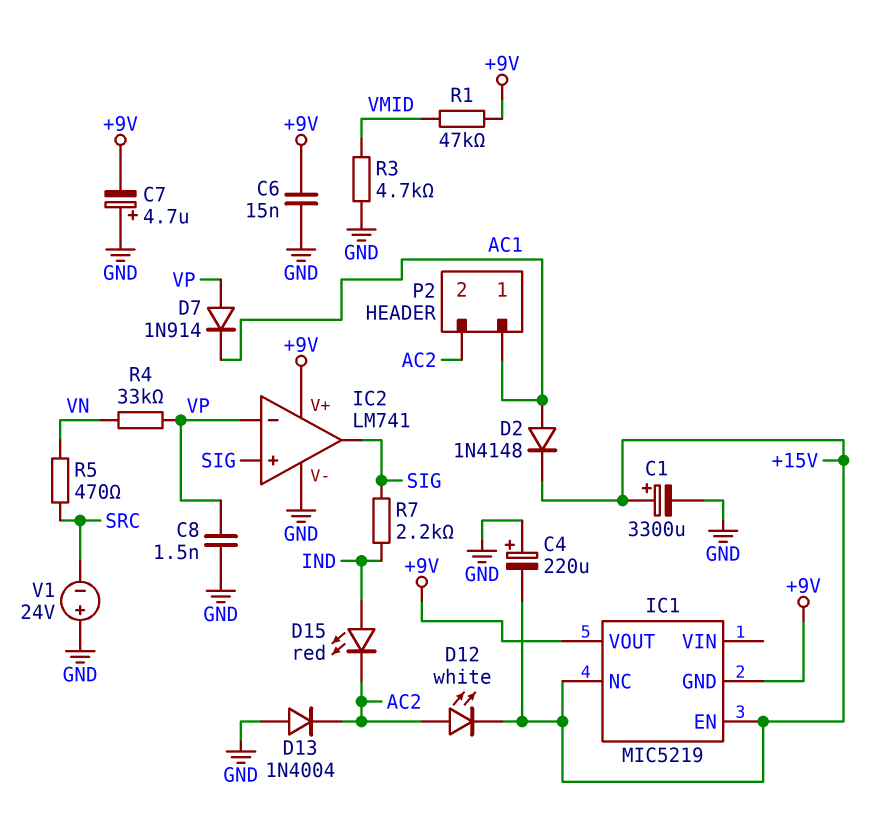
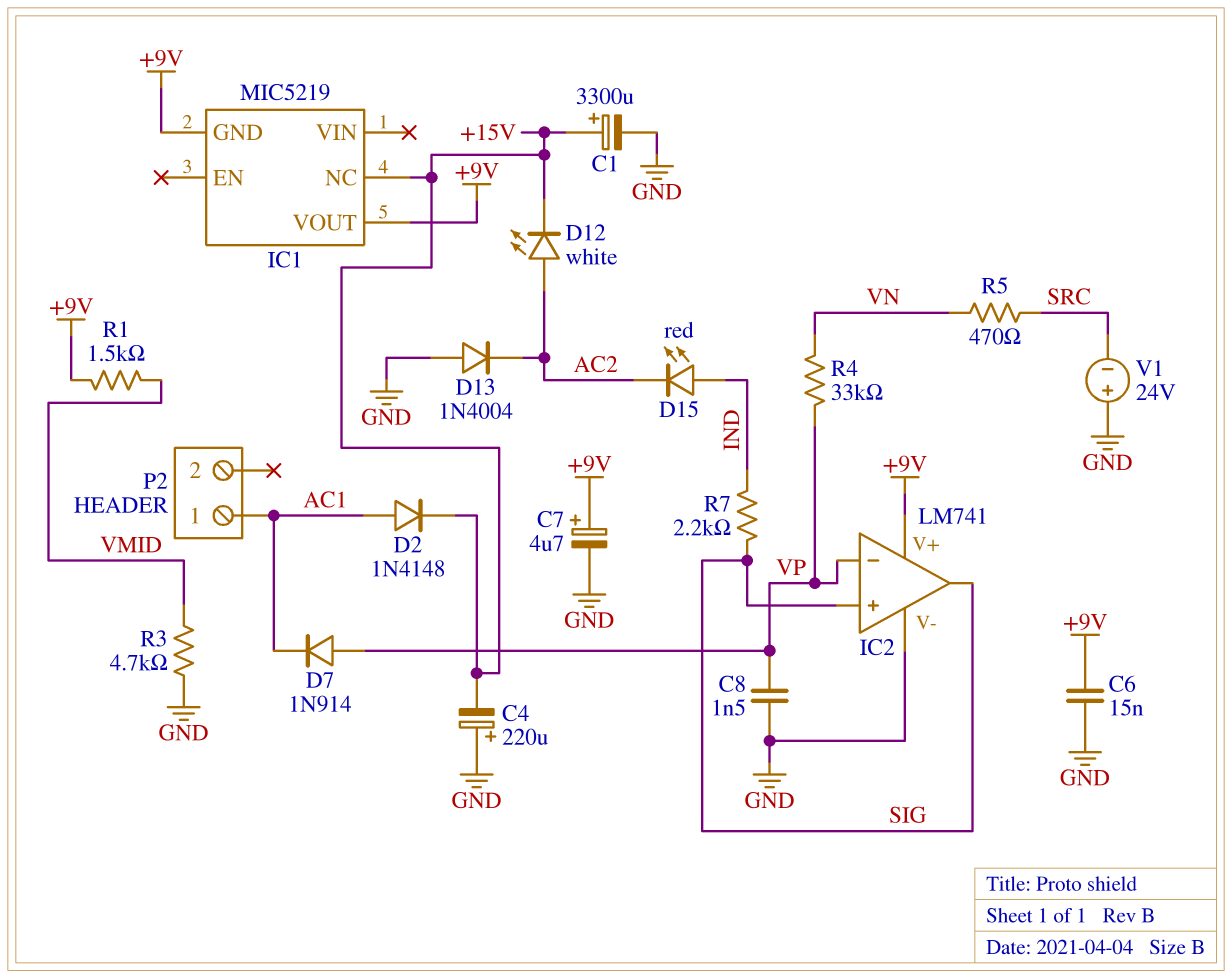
C7: 4.7uF (plus GND, minus +9V) -> 4.7uF (plus +9V, minus GND)
IC1 pin EN: +15V -> none
P2 pin 2: AC2 -> none
R1: 47k (+9V, VMID) -> 1.5k (+9V, VMID)

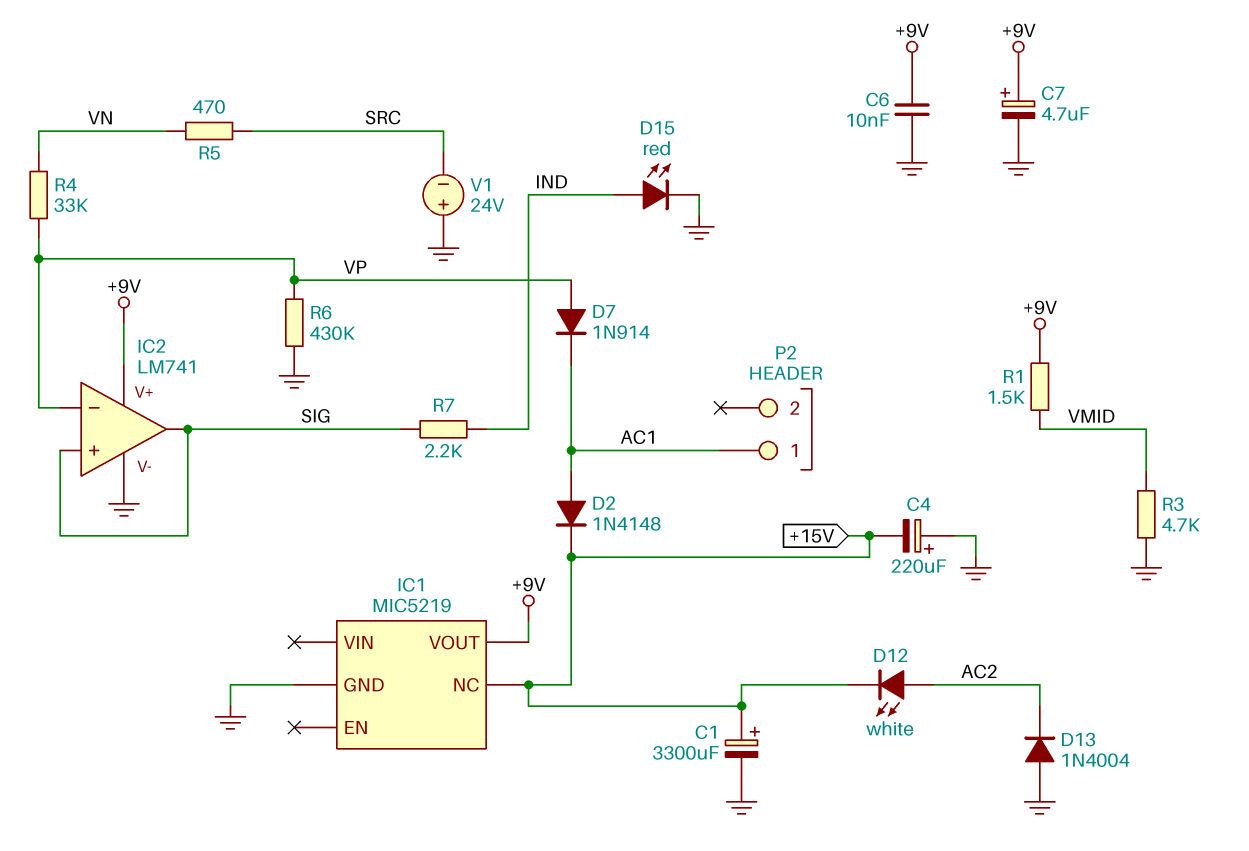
C6: 15nF (+9V, GND) -> 10nF (+9V, GND)
C8: 1.5nF (GND, VP) -> none
D15: LED red (A IND, K AC2) -> LED red (A IND, K GND)
IC1 pin GND: +9V -> GND
R6: none -> 430k (GND, VP)

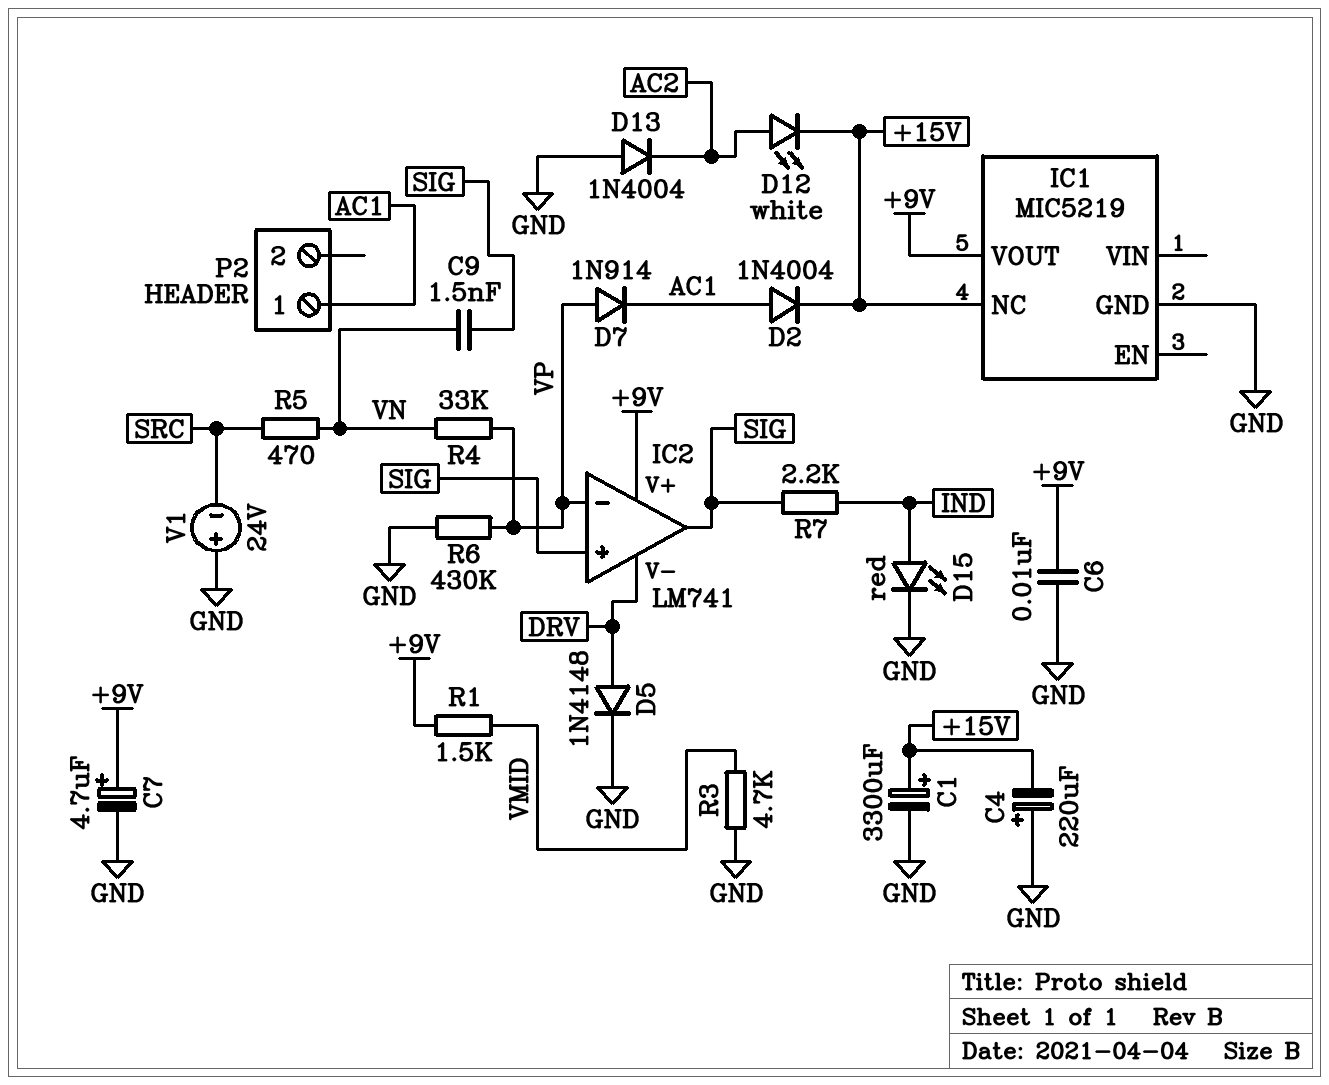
C9: none -> 1.5nF (SIG, VN)
D2: diode 1N4148 (A AC1, K +15V) -> diode 1N4004 (A AC1, K +15V)
D5: none -> diode 1N4148 (A DRV, K GND)
IC2 pin V-: GND -> DRV

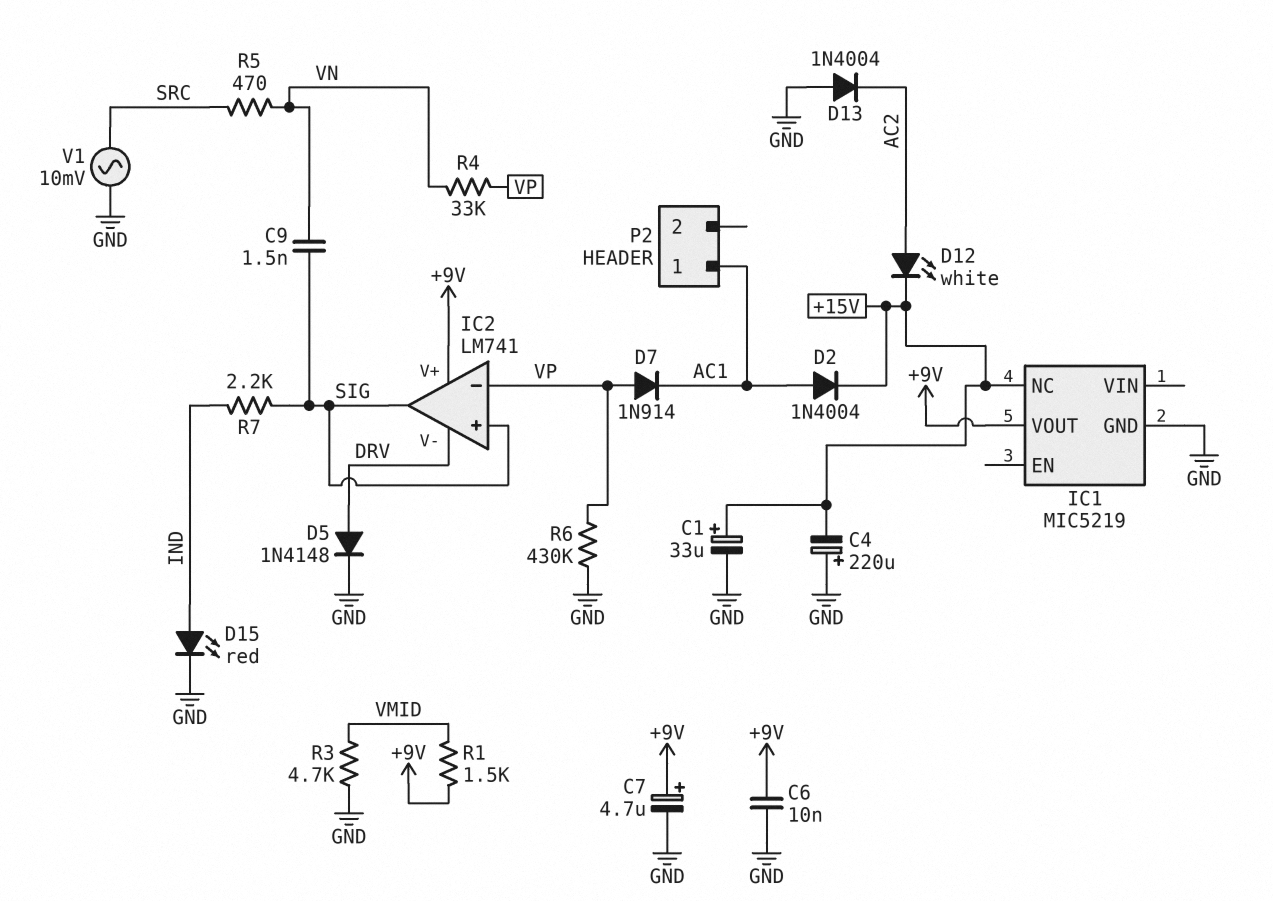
C1: 3300uF (plus +15V, minus GND) -> 33uF (plus +15V, minus GND)
V1: 24V (plus GND, minus SRC) -> AC 10mV (GND, SRC)

